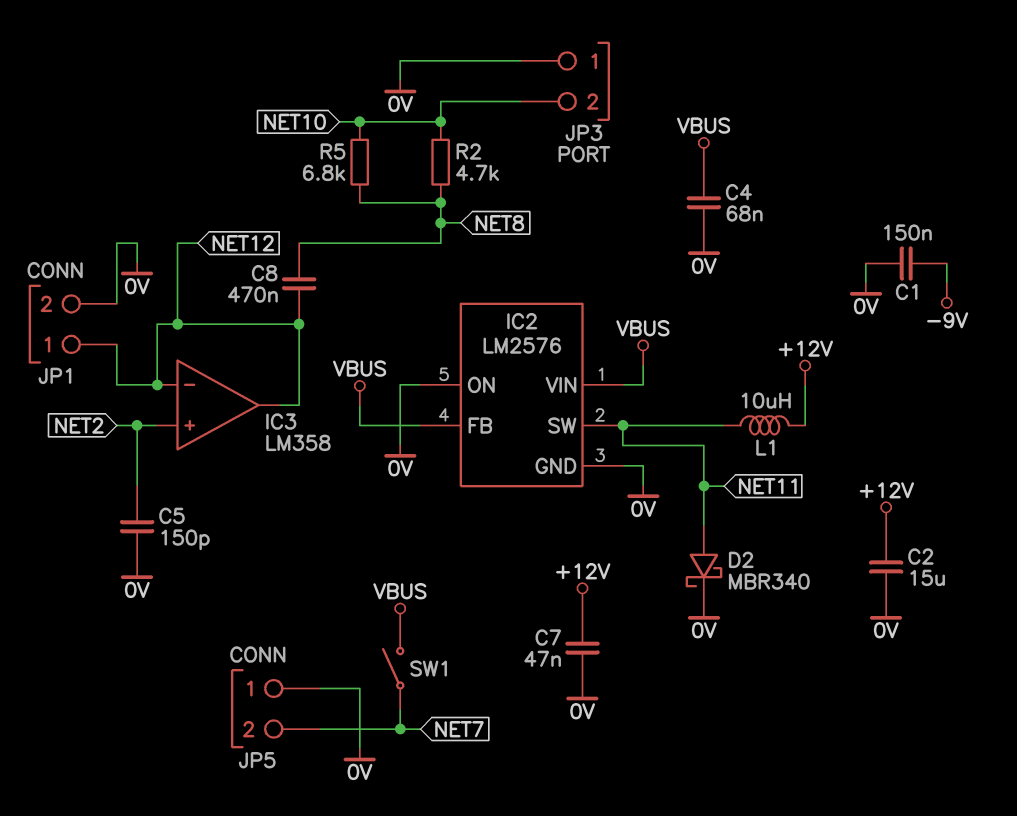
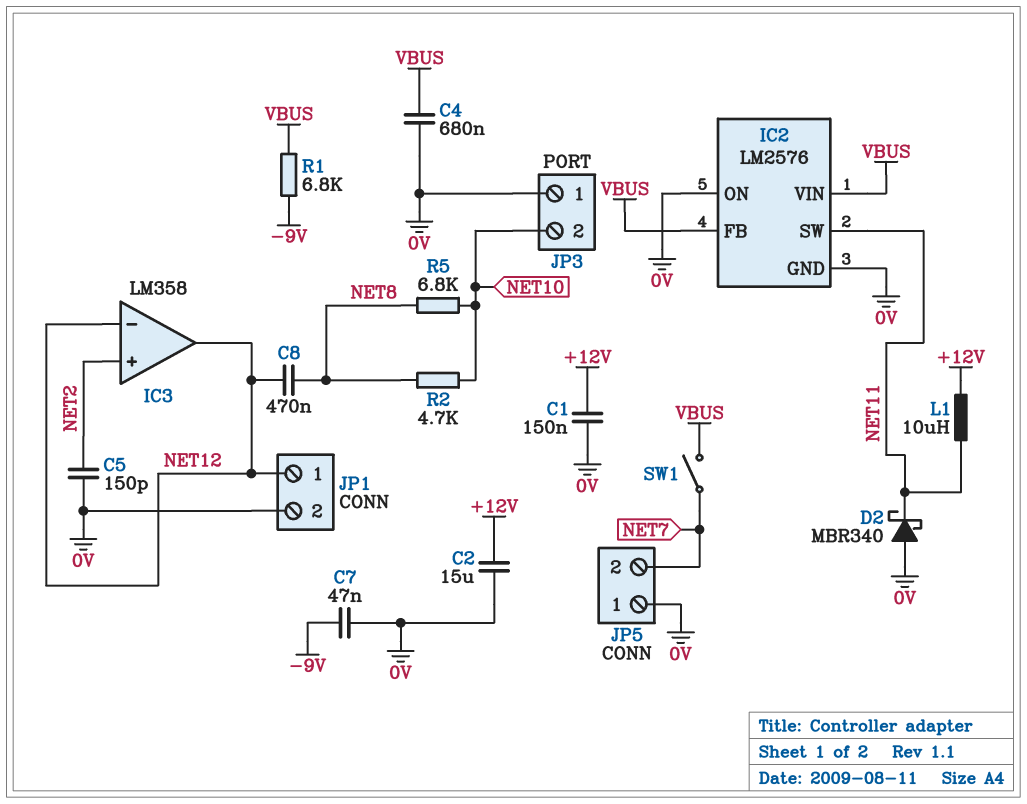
C1: 150nF (-9V, 0V) -> 150nF (+12V, 0V)
C4: 68nF (0V, VBUS) -> 680nF (0V, VBUS)
C7: 47nF (+12V, 0V) -> 47nF (-9V, 0V)
D2: schottky MBR340 (A NET11, K 0V) -> schottky MBR340 (A 0V, K NET11)
R1: none -> 6.8k (-9V, VBUS)

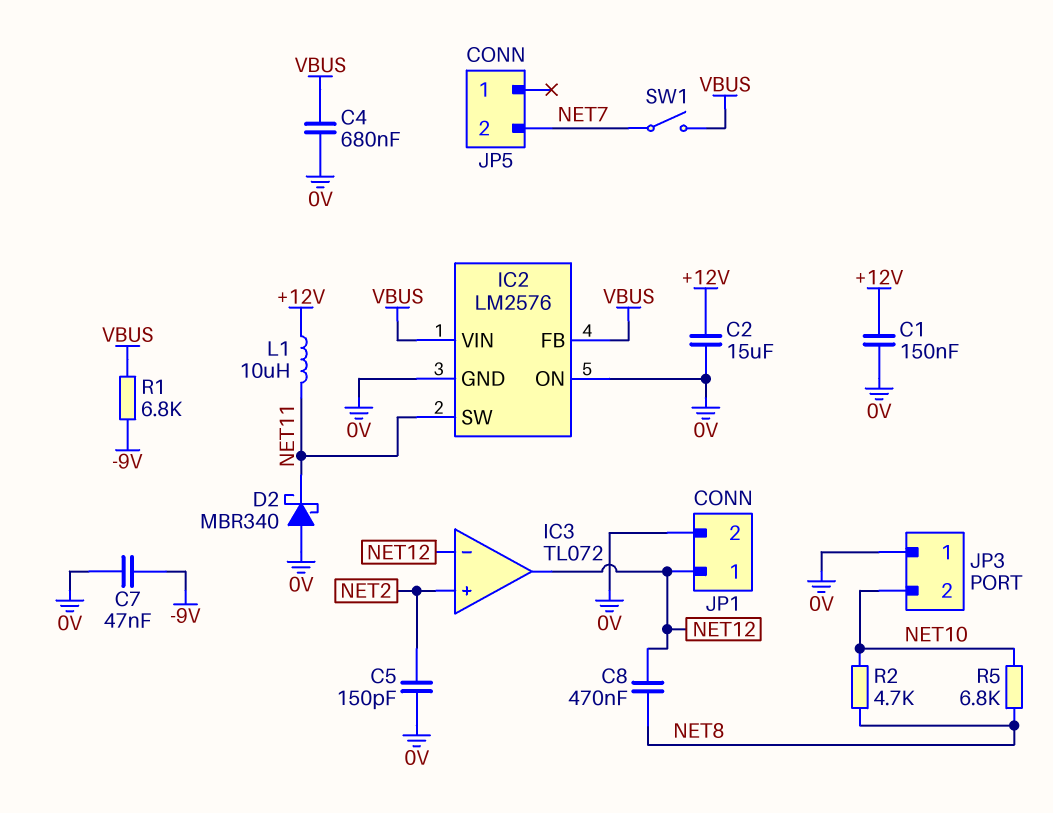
IC3: LM358 -> TL072
JP5 pin 1: 0V -> none

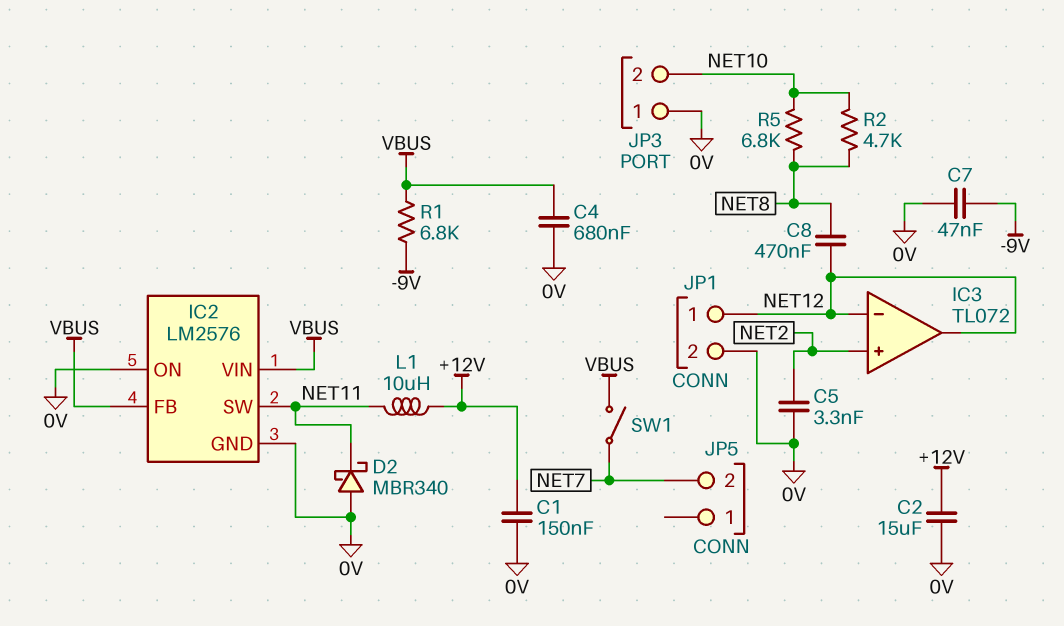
C5: 150pF (0V, NET2) -> 3.3nF (0V, NET2)

